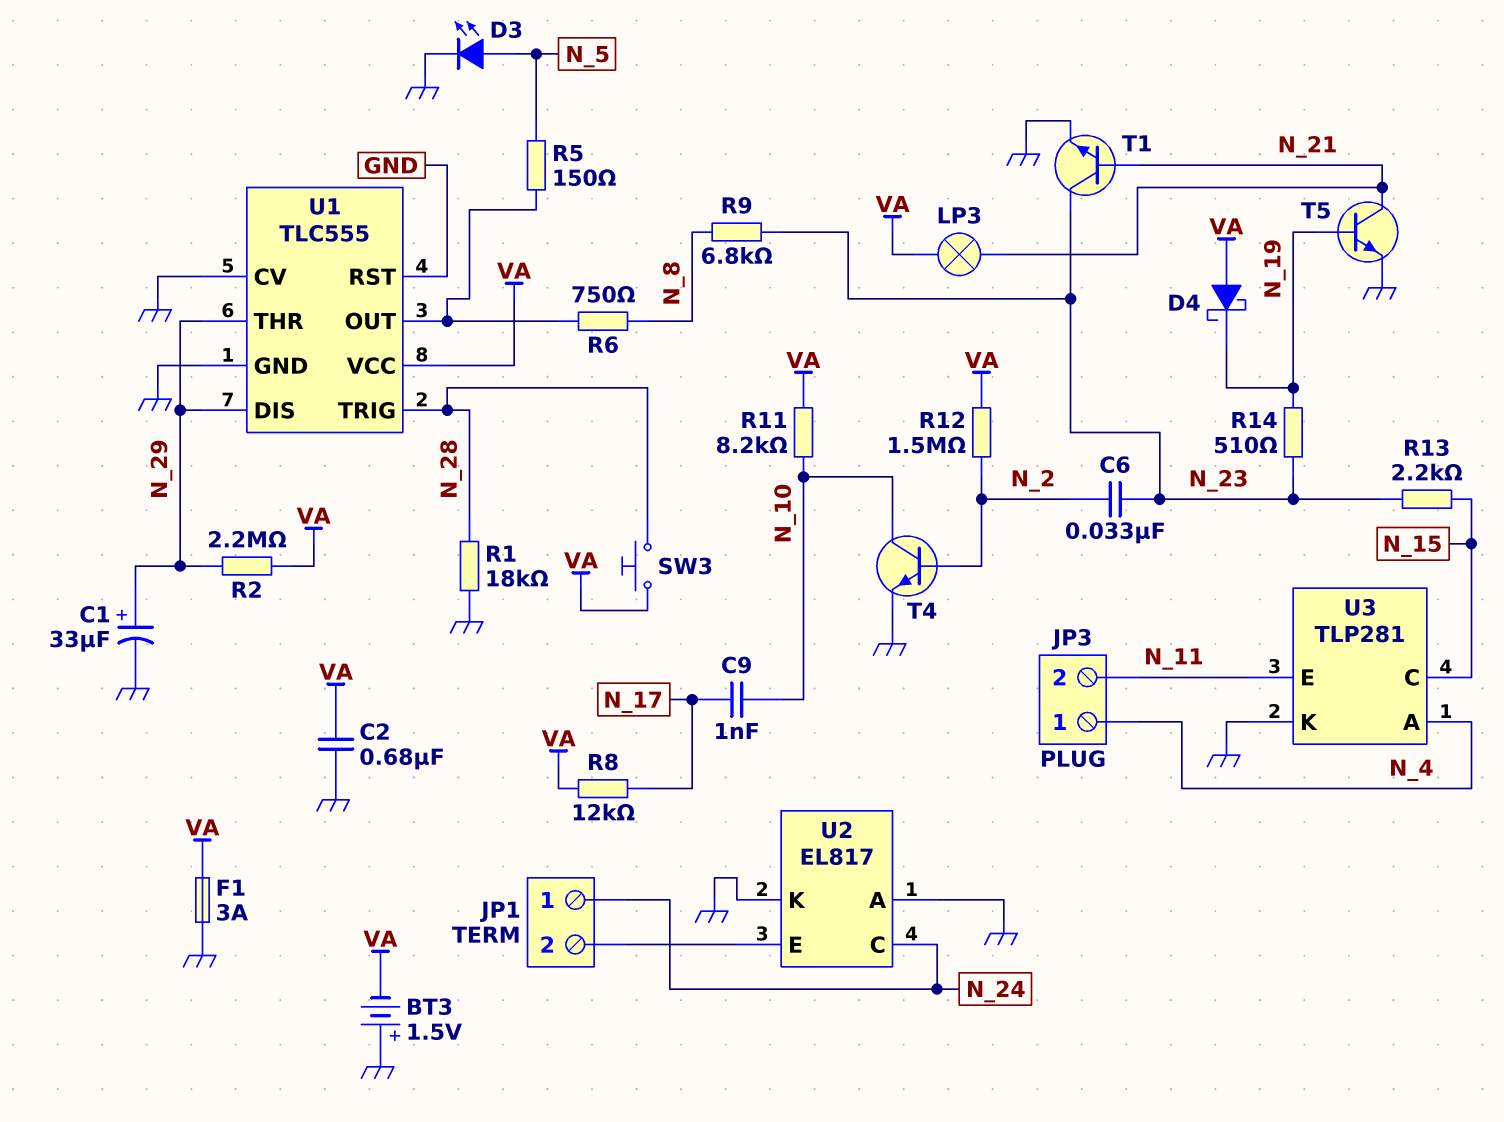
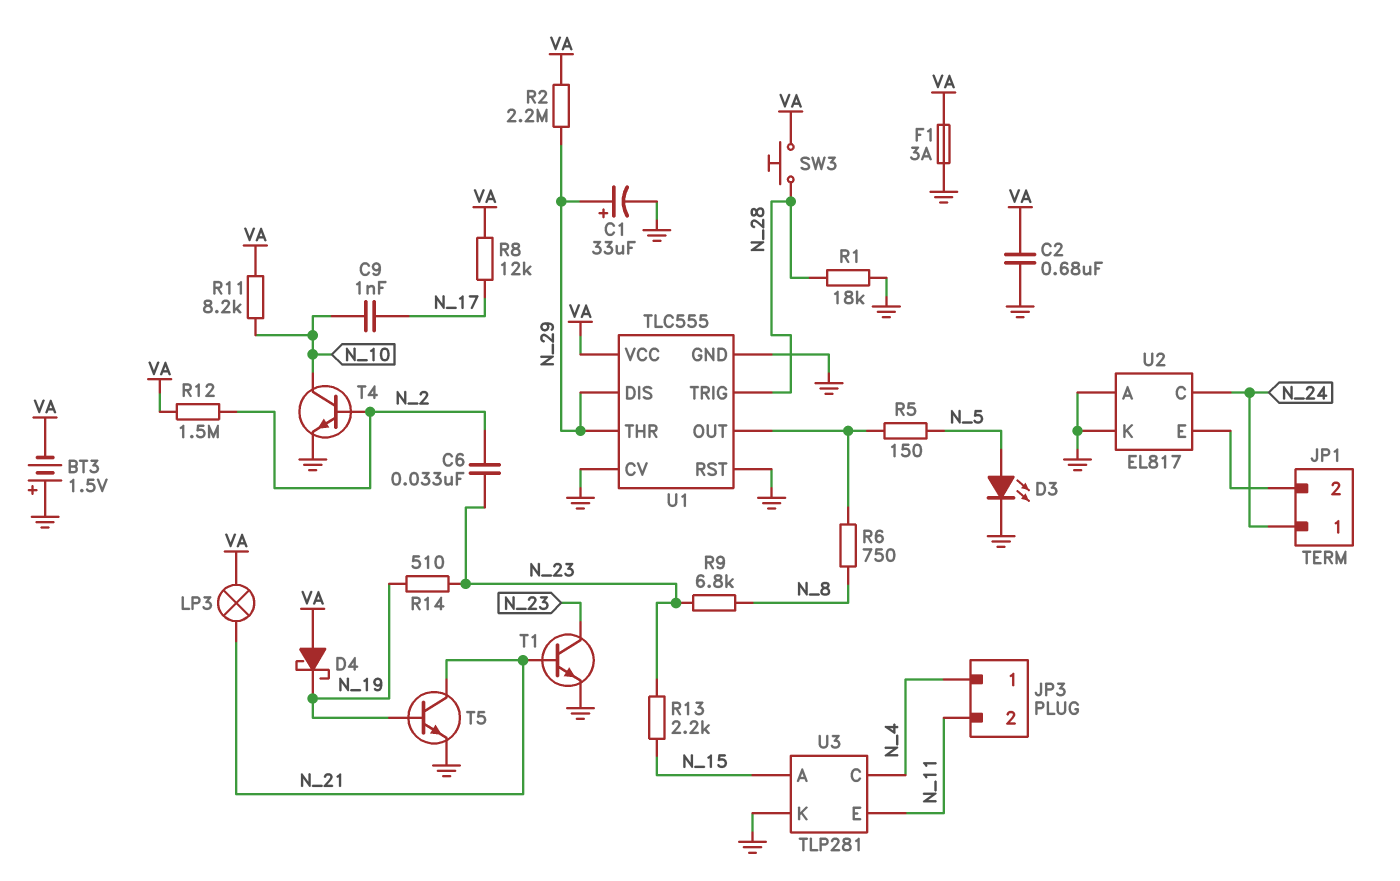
U3 pin A: N_4 -> N_15
U3 pin C: N_15 -> N_4

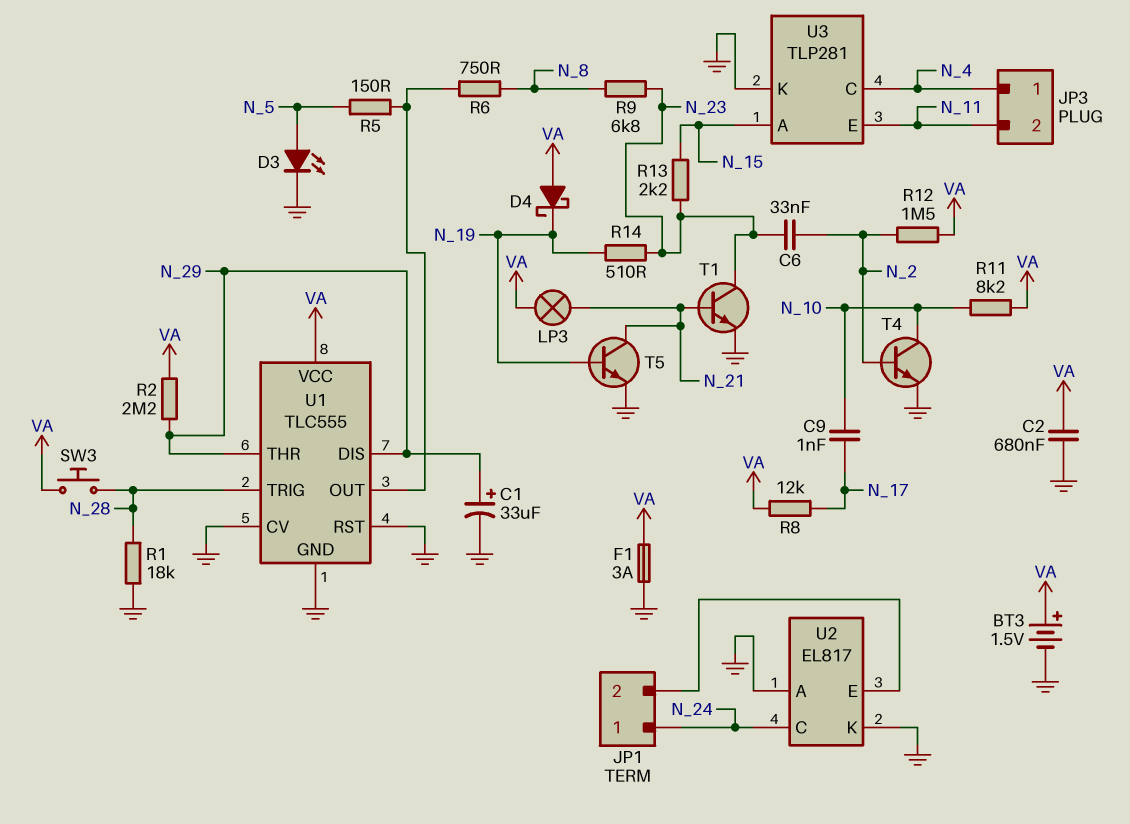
BT3: 1.5V (plus GND, minus VA) -> 1.5V (plus VA, minus GND)

